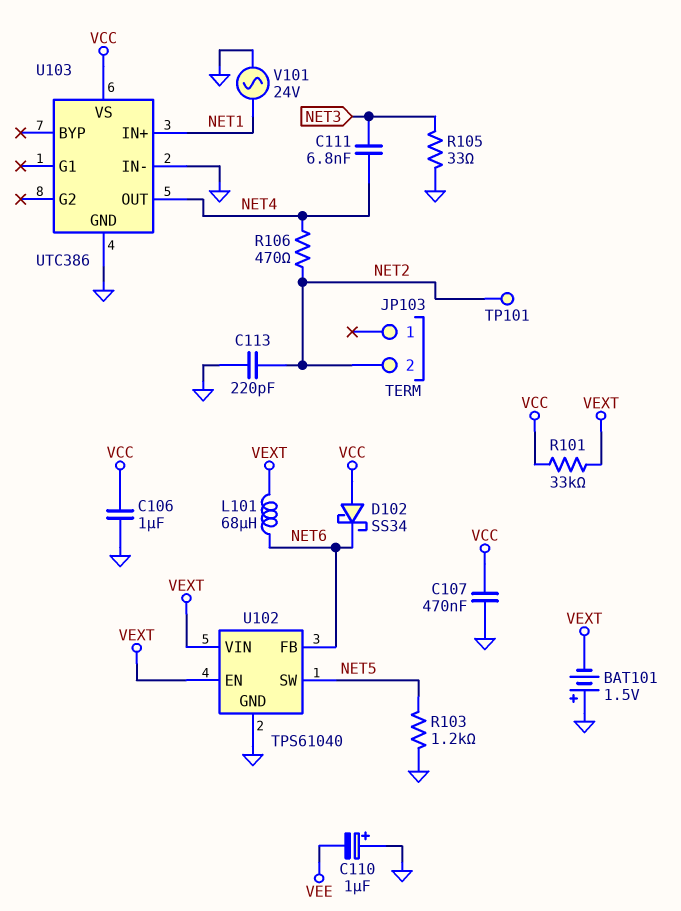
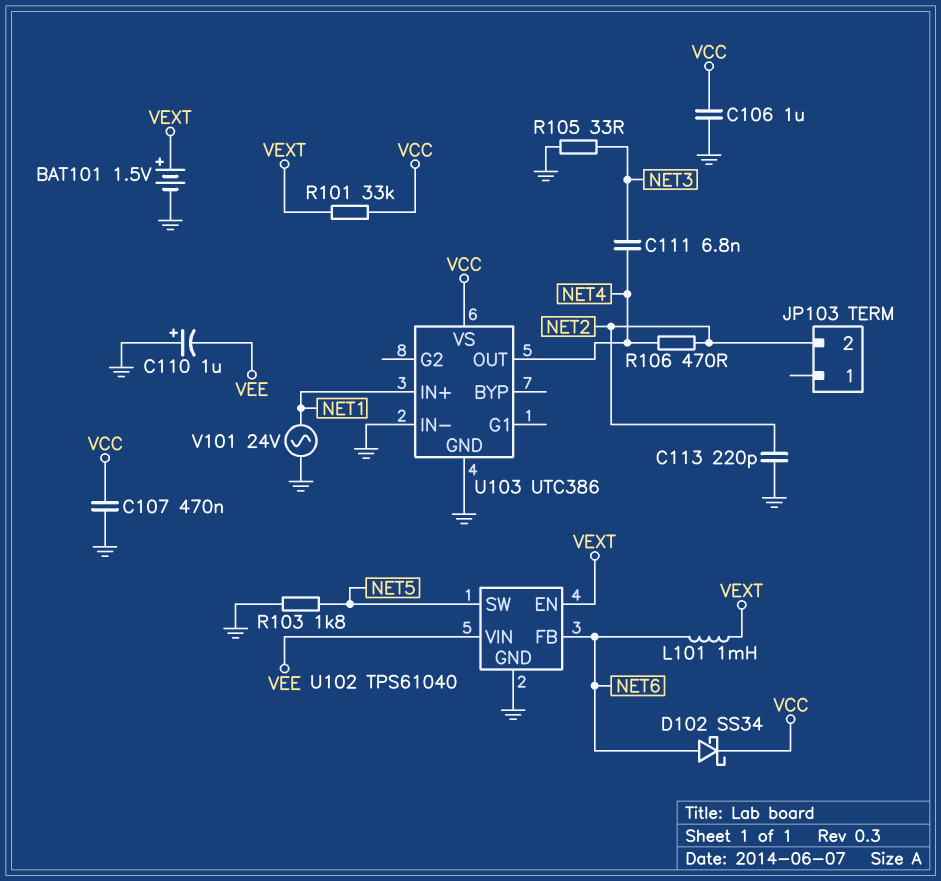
BAT101: 1.5V (plus GND, minus VEXT) -> 1.5V (plus VEXT, minus GND)
D102: schottky SS34 (A VCC, K NET6) -> schottky SS34 (A NET6, K VCC)
L101: 68uH (NET6, VEXT) -> 1mH (NET6, VEXT)
R103: 1.2k (GND, NET5) -> 1.8k (GND, NET5)
TP101: test point (NET2) -> none
U102 pin VIN: VEXT -> VEE

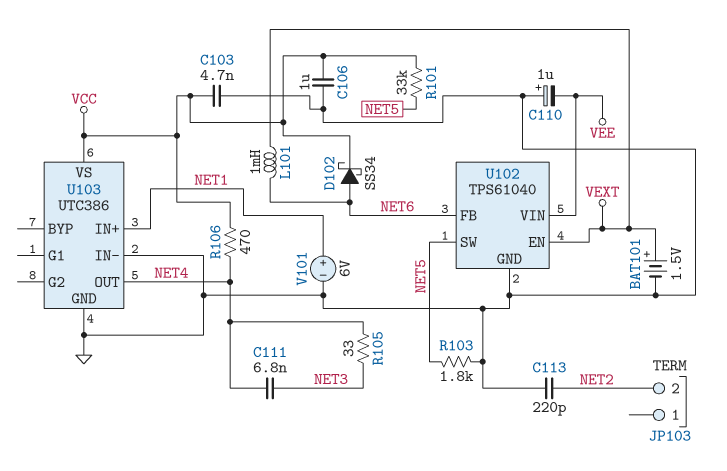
C103: none -> 4.7nF (GND, VCC)
C107: 470nF (GND, VCC) -> none
R101: 33k (VCC, VEXT) -> 33k (NET5, VCC)
R105: 33 (GND, NET3) -> 33 (NET3, NET4)
R106: 470 (NET2, NET4) -> 470 (NET4, VCC)
V101: AC 24V (GND, NET1) -> 6V (plus NET1, minus GND)

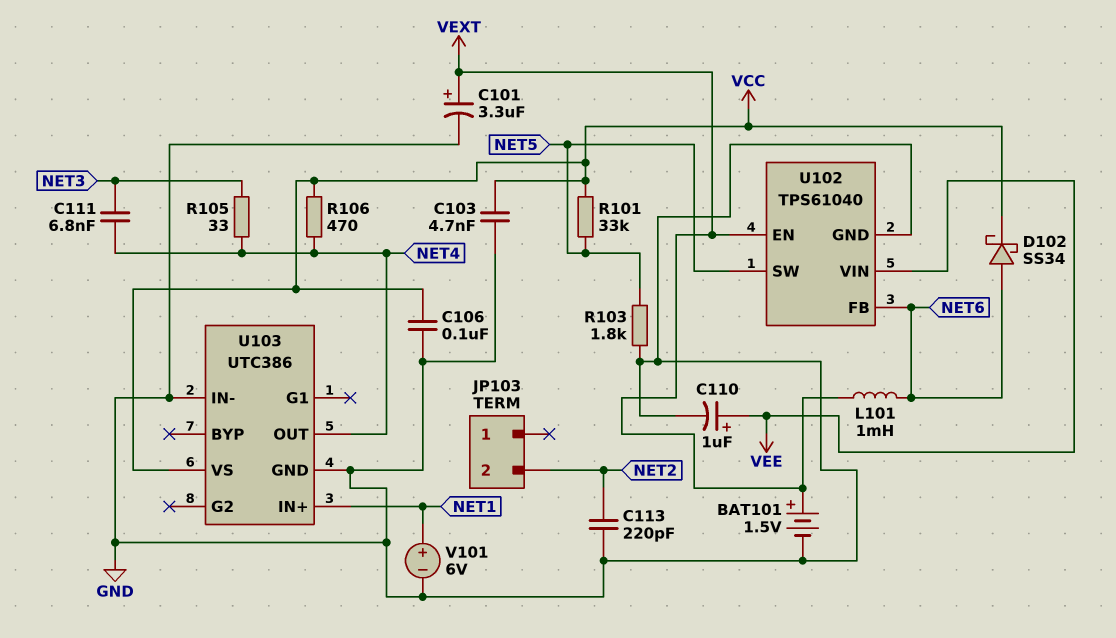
C101: none -> 3.3uF (plus VEXT, minus GND)
C106: 1uF (GND, VCC) -> 100nF (GND, VCC)
C110: 1uF (plus GND, minus VEE) -> 1uF (plus VEE, minus GND)

